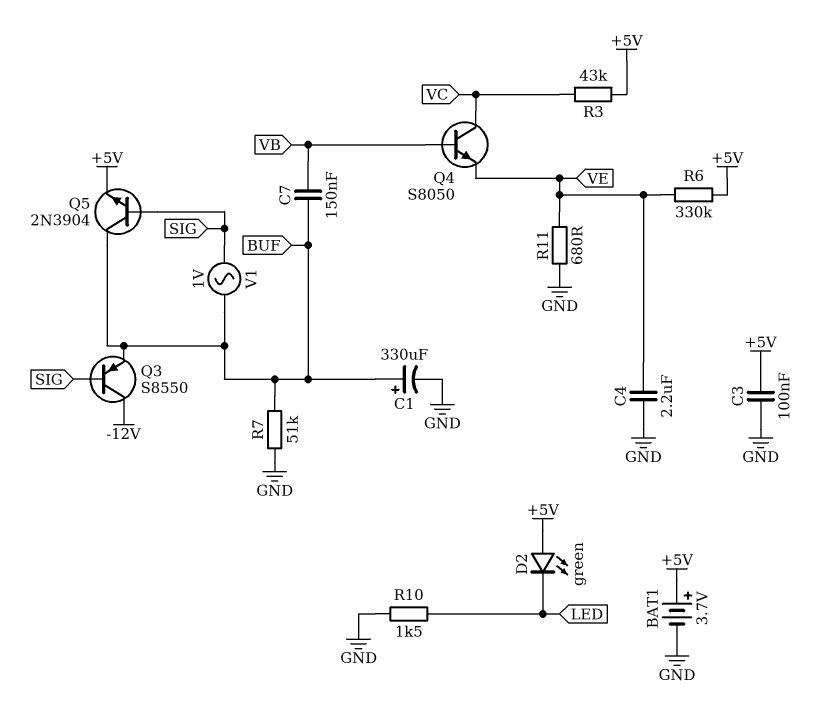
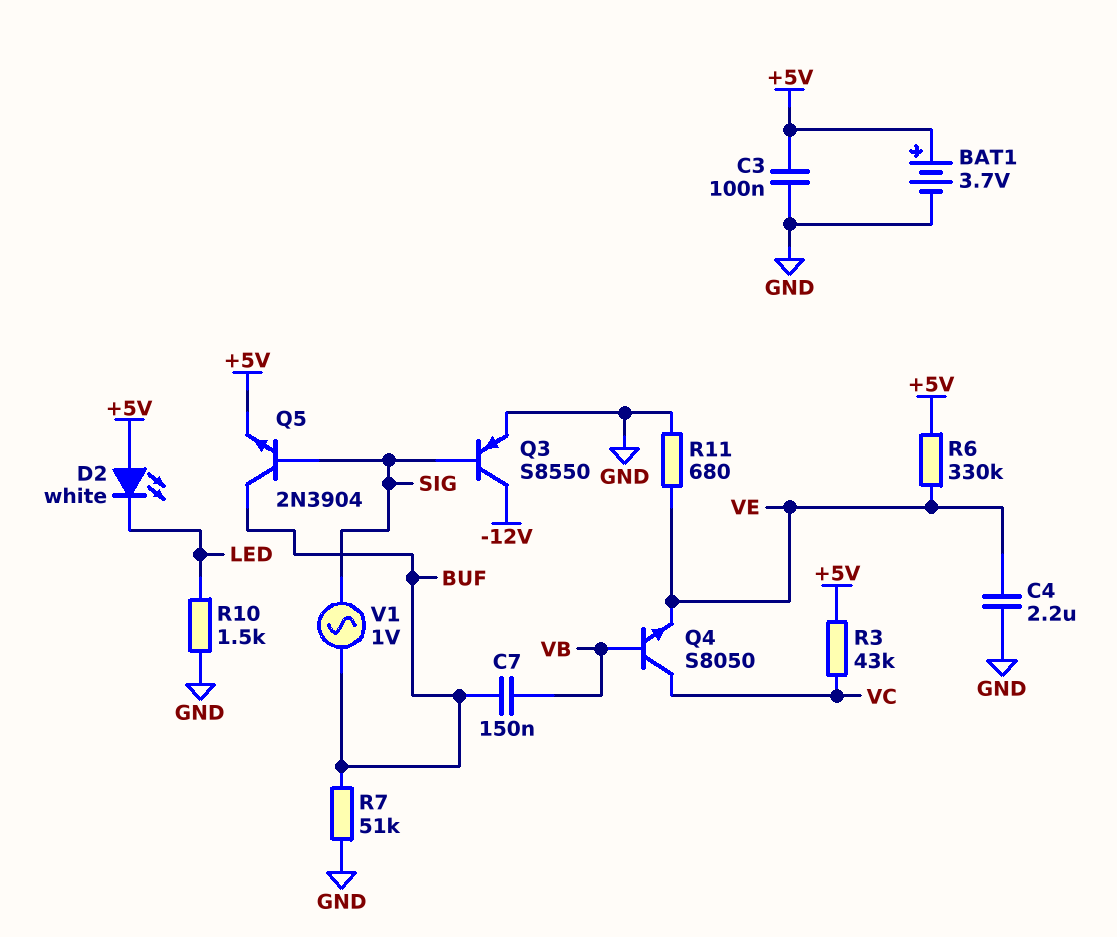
C1: 330uF (plus BUF, minus GND) -> none
D2: LED green (A +5V, K LED) -> LED white (A +5V, K LED)
Q3: PNP S8550 (B SIG, C -12V, E BUF) -> PNP S8550 (B SIG, C -12V, E GND)

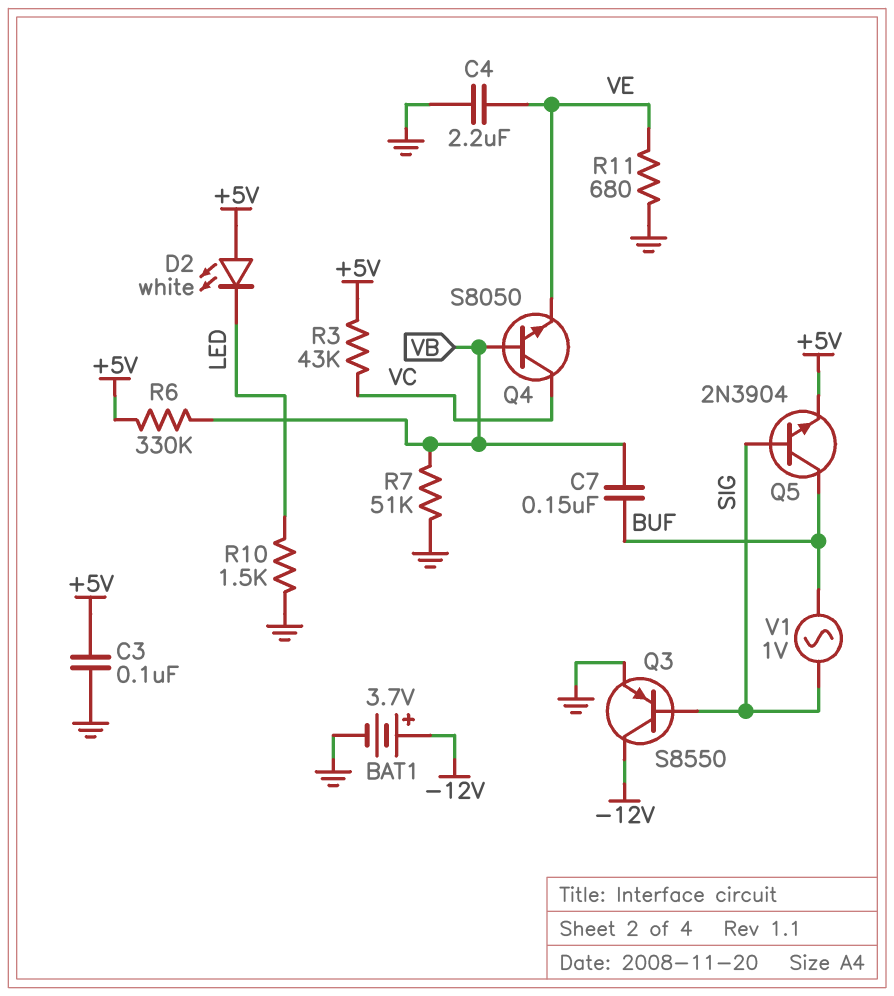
BAT1: 3.7V (plus +5V, minus GND) -> 3.7V (plus -12V, minus GND)
R6: 330k (+5V, VE) -> 330k (+5V, VB)
R7: 51k (BUF, GND) -> 51k (GND, VB)

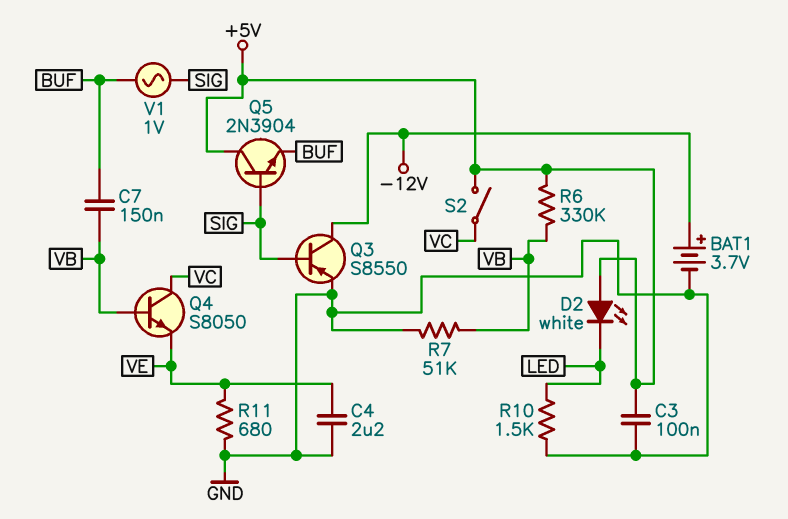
Q5: NPN 2N3904 (B SIG, C BUF, E +5V) -> NPN 2N3904 (B SIG, C +5V, E BUF)
R3: 43k (+5V, VC) -> none
S2: none -> switch (+5V, VC)

